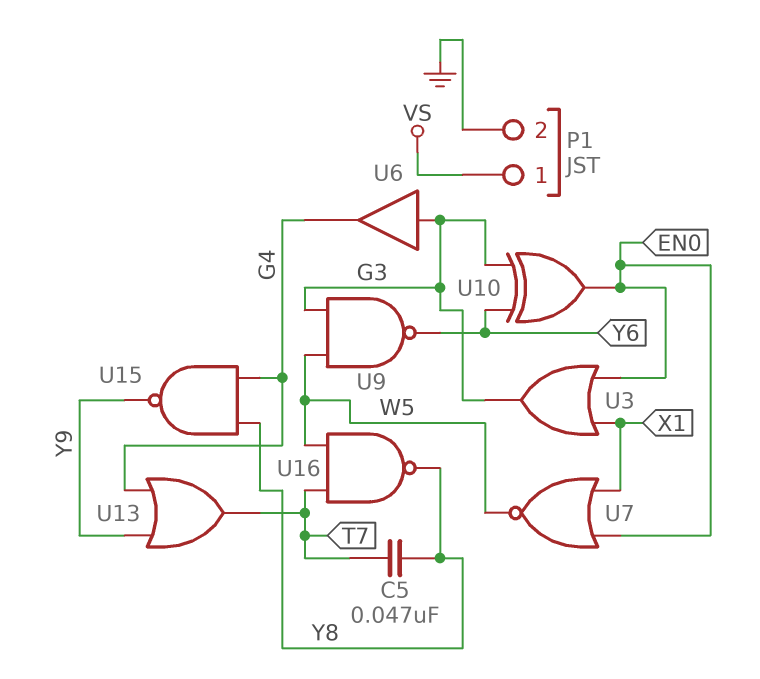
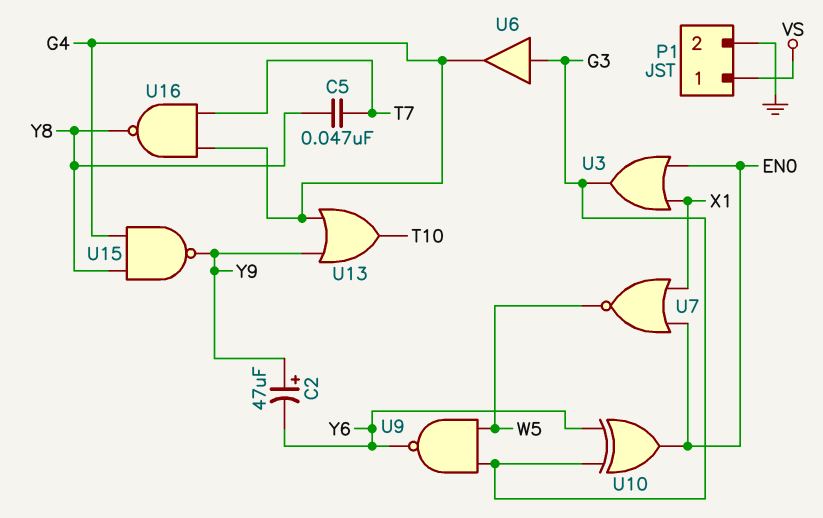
C2: none -> 47uF (plus Y9, minus Y6)
U13: OR (in G4, in Y9, out T7) -> OR (in G4, in Y9, out T10)
U16: NAND (in T7, in W5, out Y8) -> NAND (in G4, in T7, out Y8)

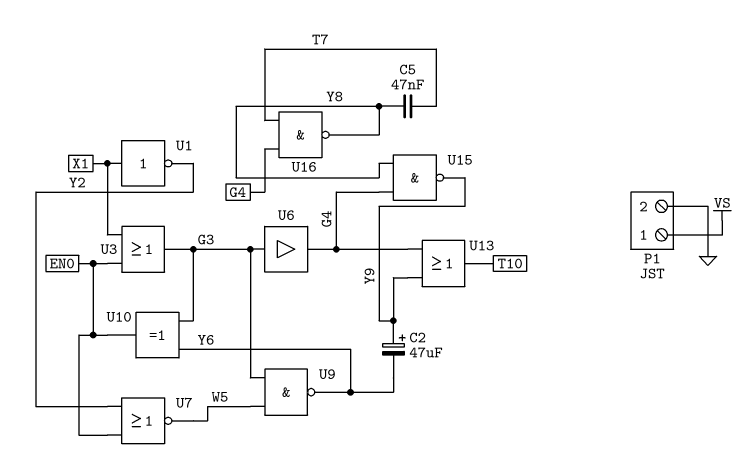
U1: none -> NOT (in X1, out Y2)
U7: NOR (in EN0, in X1, out W5) -> NOR (in EN0, in Y2, out W5)

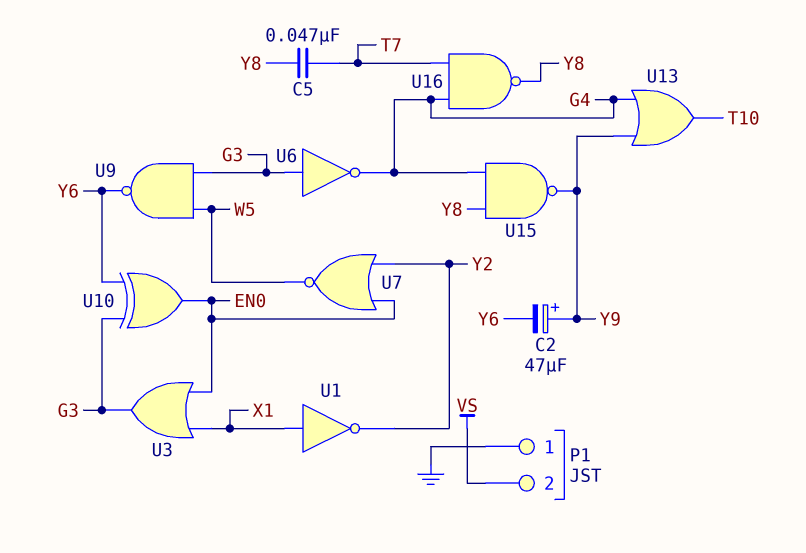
P1 pin 1: VS -> GND
P1 pin 2: GND -> VS
U6: buffer (in G3, out G4) -> NOT (in G3, out G4)

